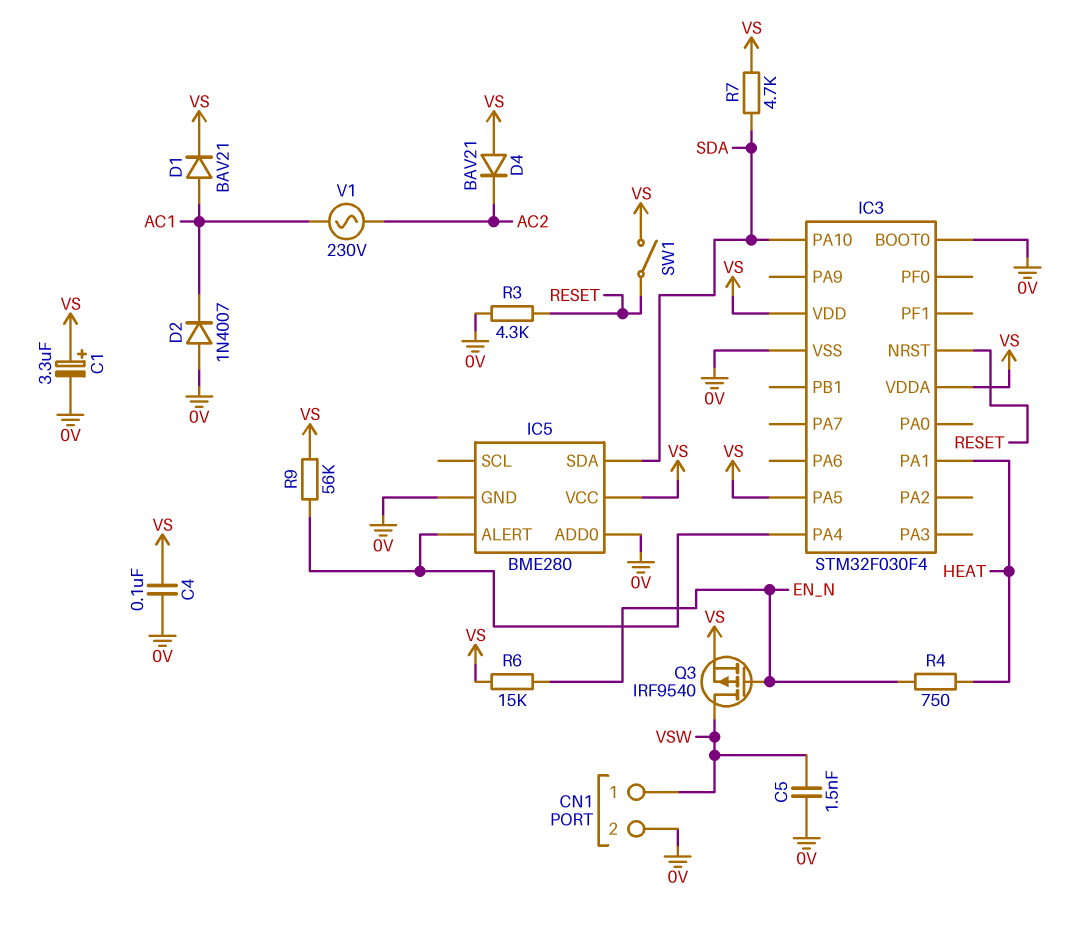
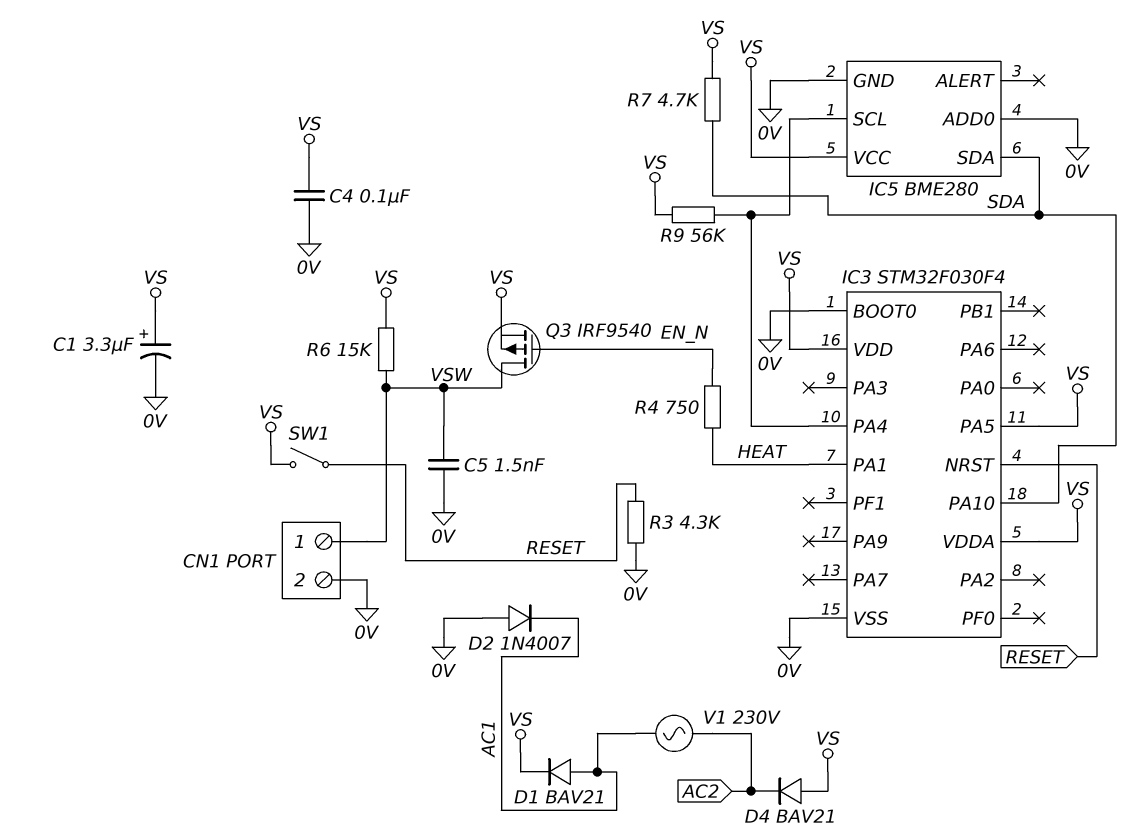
IC5 pin ALERT: IC3/PA4 -> none
IC5 pin SCL: none -> IC3/PA4
R6: 15k (EN_N, VS) -> 15k (VS, VSW)

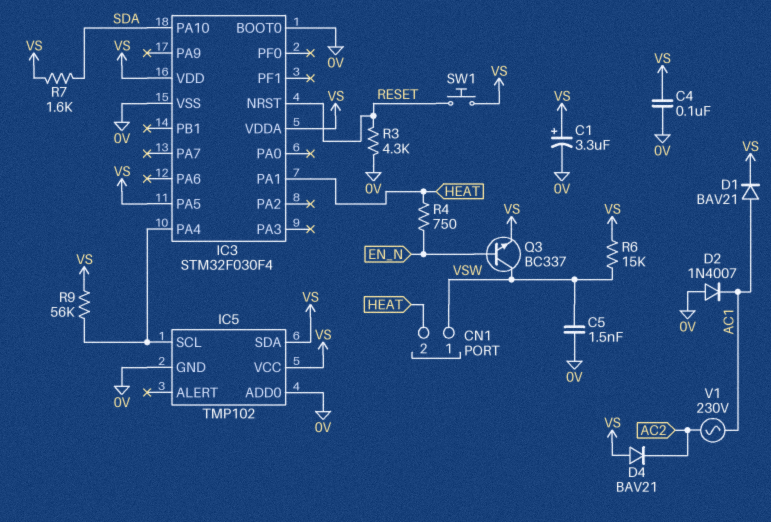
CN1 pin 2: 0V -> HEAT
IC5: BME280 -> TMP102
IC5 pin SDA: SDA -> VS
Q3: PMOS IRF9540 (G EN_N, D VSW, S VS) -> NPN BC337 (B EN_N, C VSW, E VS)
R7: 4.7k (SDA, VS) -> 1.6k (SDA, VS)
SW1: switch (RESET, VS) -> button (RESET, VS)

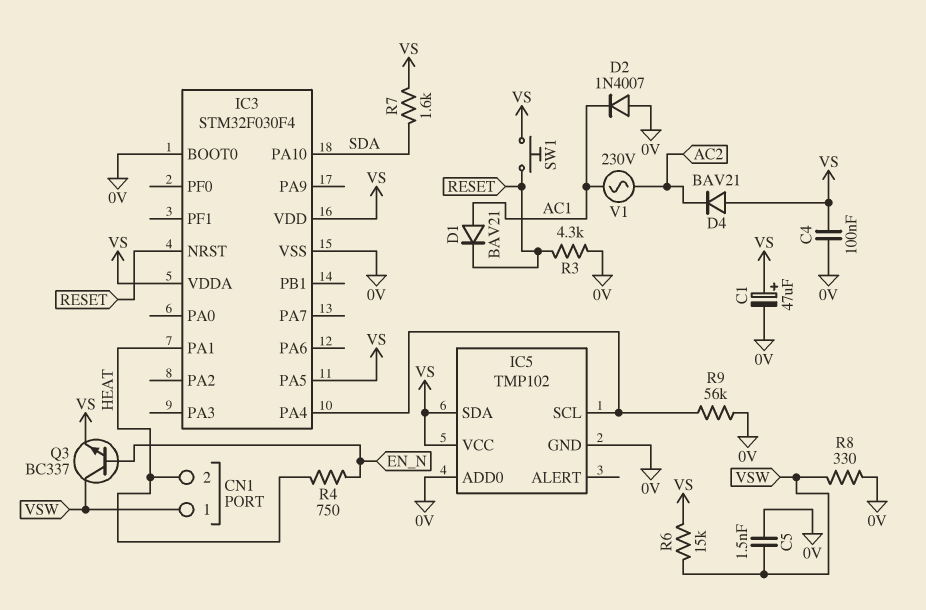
C1: 3.3uF (plus VS, minus 0V) -> 47uF (plus VS, minus 0V)
D1: diode BAV21 (A AC1, K VS) -> diode BAV21 (A AC1, K RESET)
R8: none -> 330 (0V, VSW)
R9: 56k (IC3/PA4, VS) -> 56k (0V, IC3/PA4)

